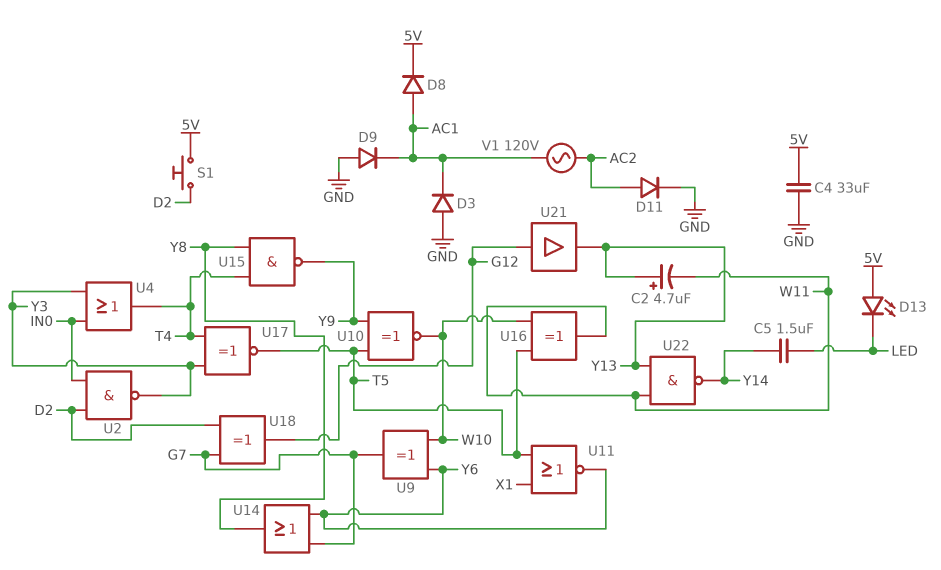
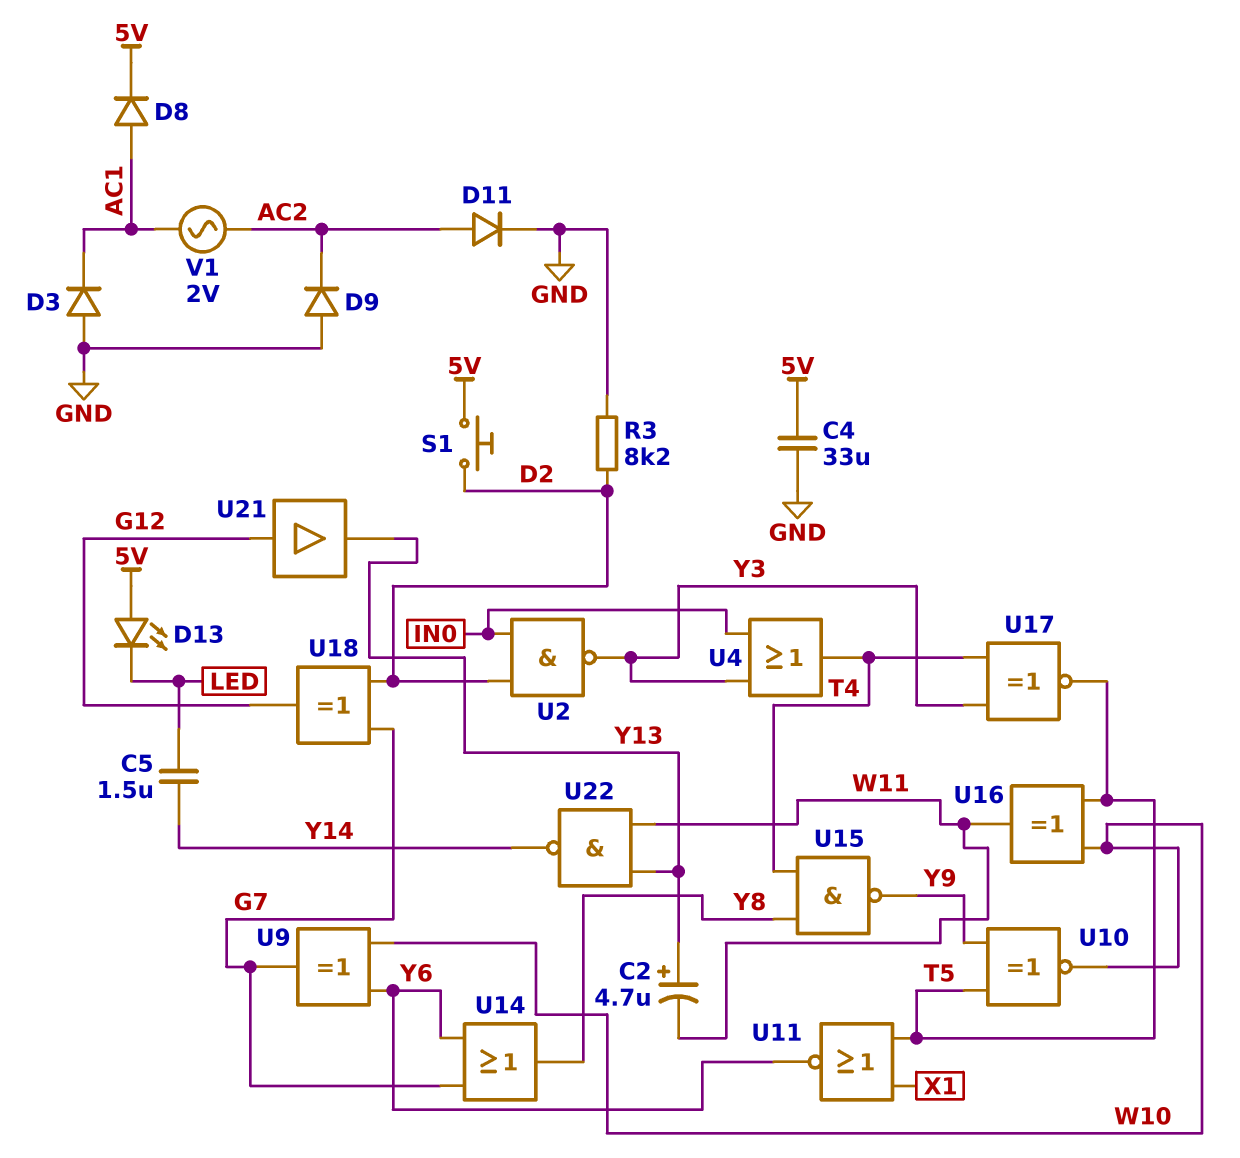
D9: diode (A GND, K AC1) -> diode (A GND, K AC2)
R3: none -> 8.2k (D2, GND)
V1: AC 120V (AC1, AC2) -> AC 2V (AC1, AC2)

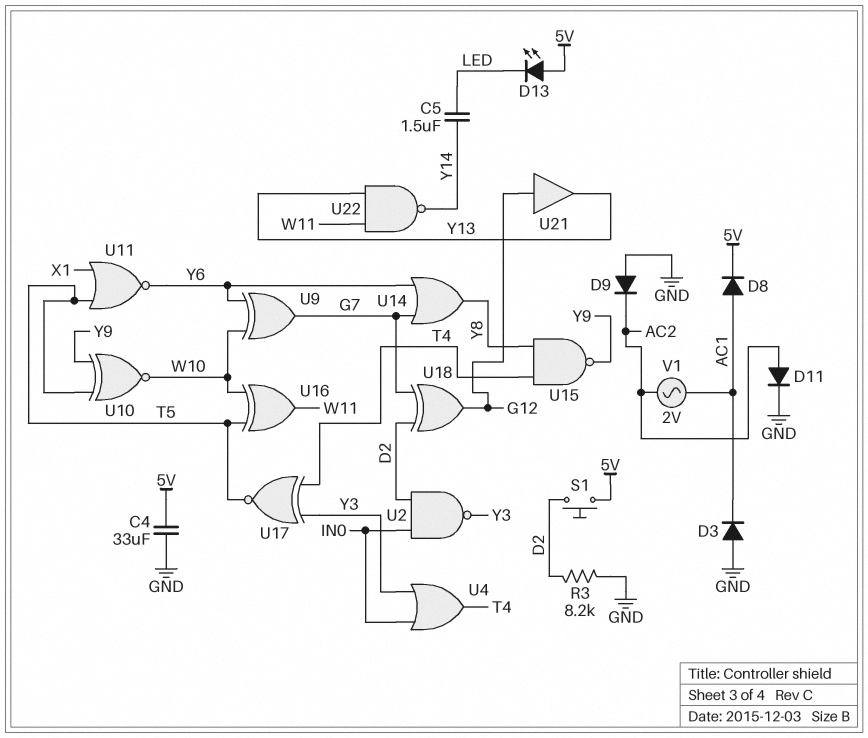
C2: 4.7uF (plus Y13, minus W11) -> none

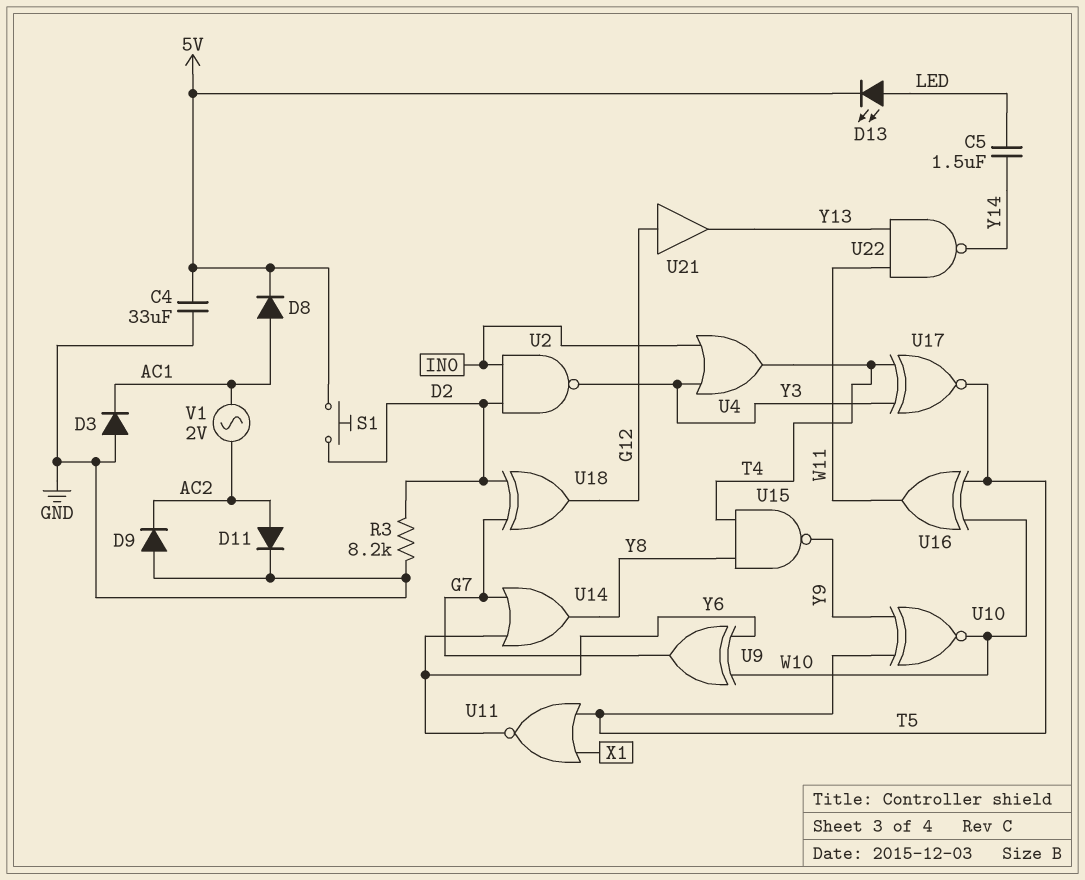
D13: LED (A 5V, K LED) -> LED (A LED, K 5V)

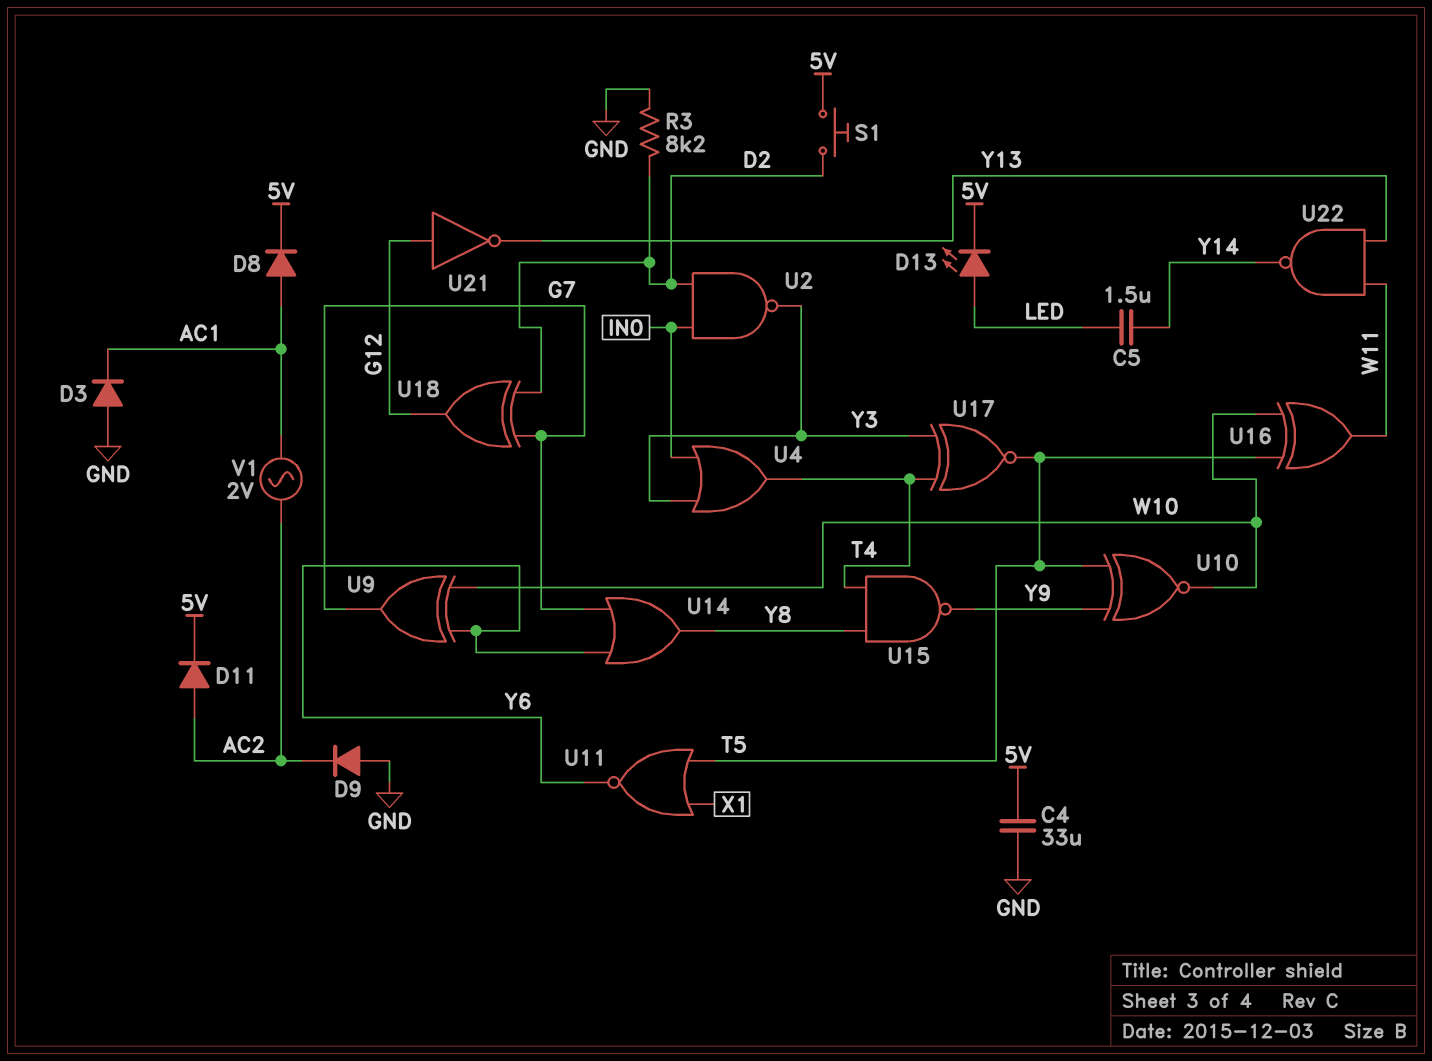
D11: diode (A AC2, K GND) -> diode (A AC2, K 5V)
U21: buffer (in G12, out Y13) -> NOT (in G12, out Y13)

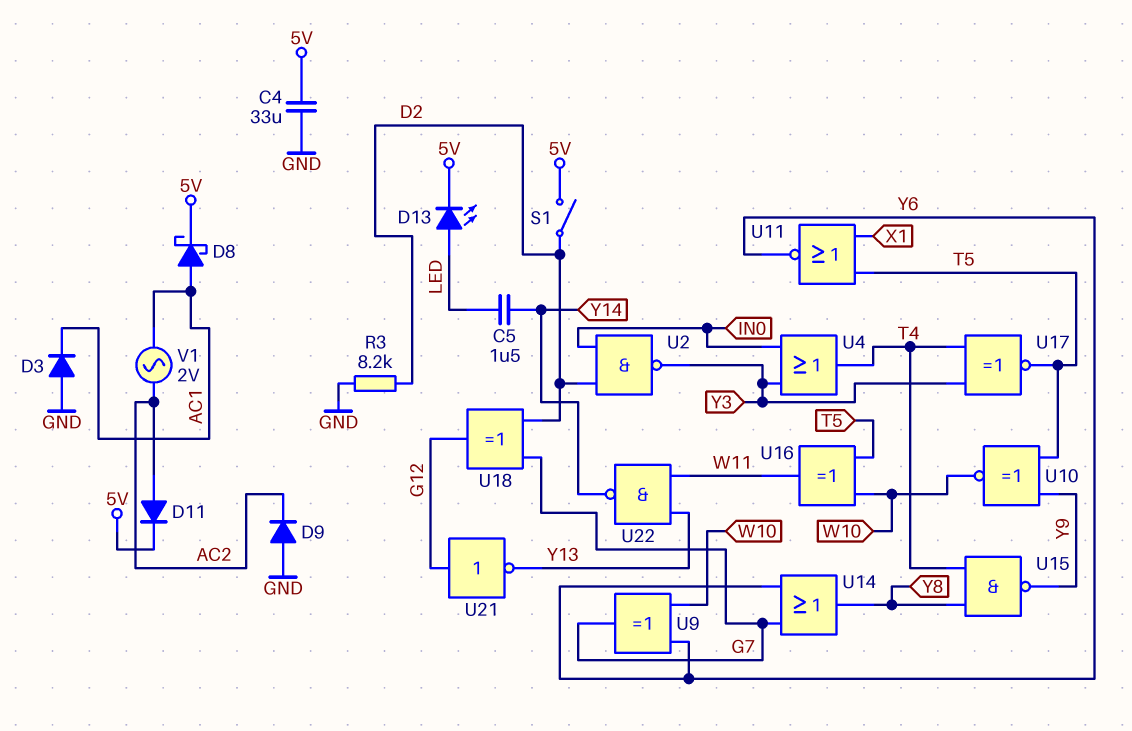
D8: diode (A AC1, K 5V) -> schottky (A AC1, K 5V)
S1: button (5V, D2) -> switch (5V, D2)

